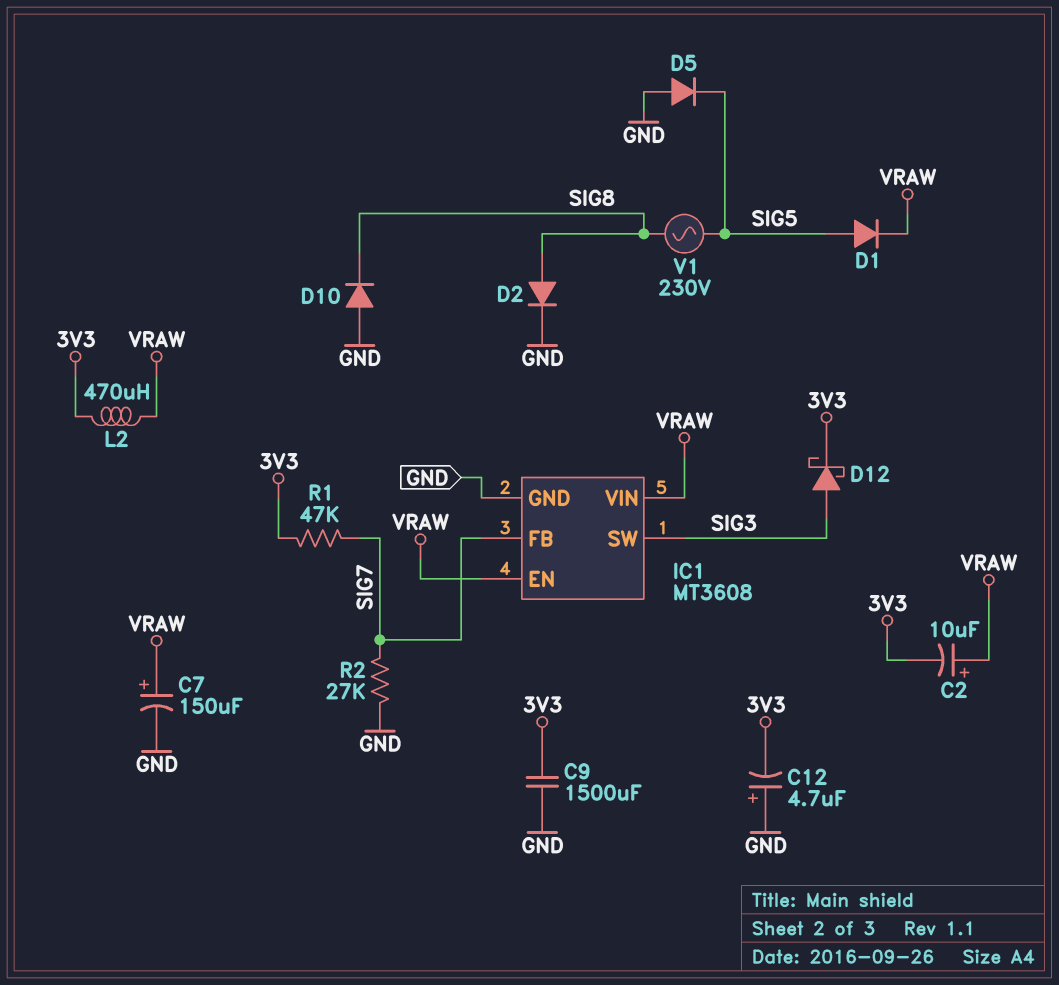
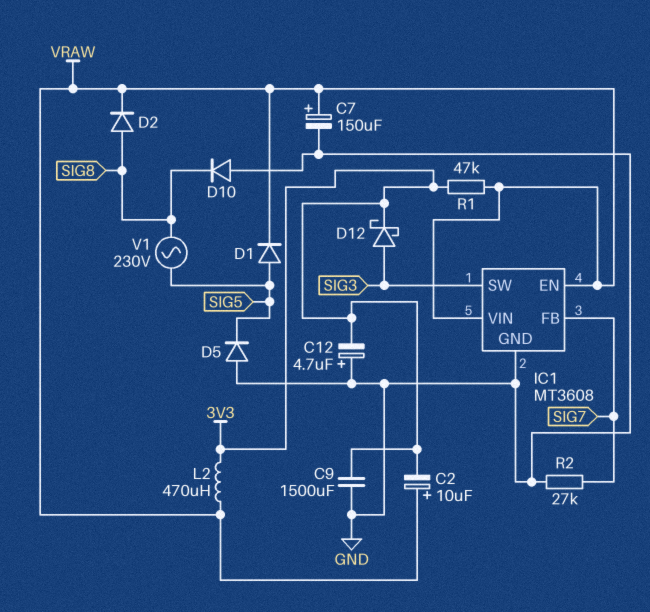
D2: diode (A SIG8, K GND) -> diode (A SIG8, K VRAW)
R1: 47k (3V3, SIG7) -> 47k (3V3, VRAW)

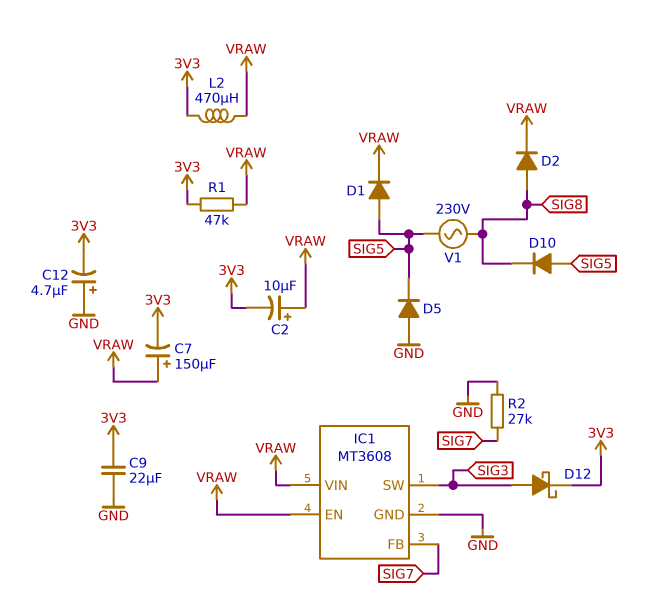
C7: 150uF (plus VRAW, minus GND) -> 150uF (plus VRAW, minus 3V3)
C9: 1500uF (3V3, GND) -> 22uF (3V3, GND)
D10: diode (A GND, K SIG8) -> diode (A SIG5, K SIG8)

